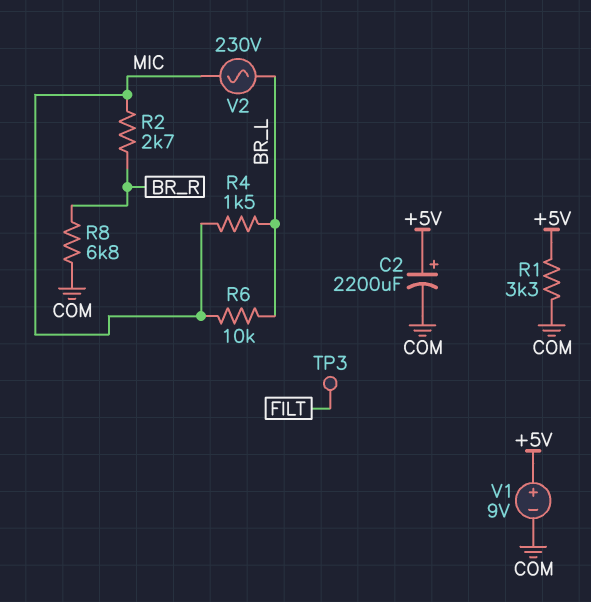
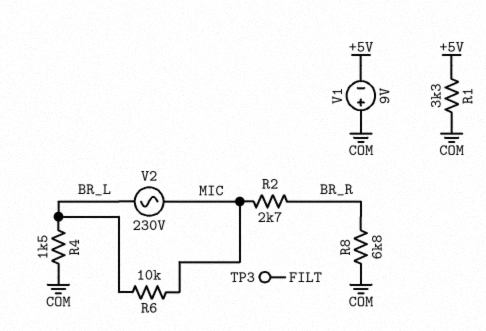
C2: 2200uF (plus +5V, minus COM) -> none
R4: 1.5k (BR_L, MIC) -> 1.5k (BR_L, COM)
V1: 9V (plus +5V, minus COM) -> 9V (plus COM, minus +5V)

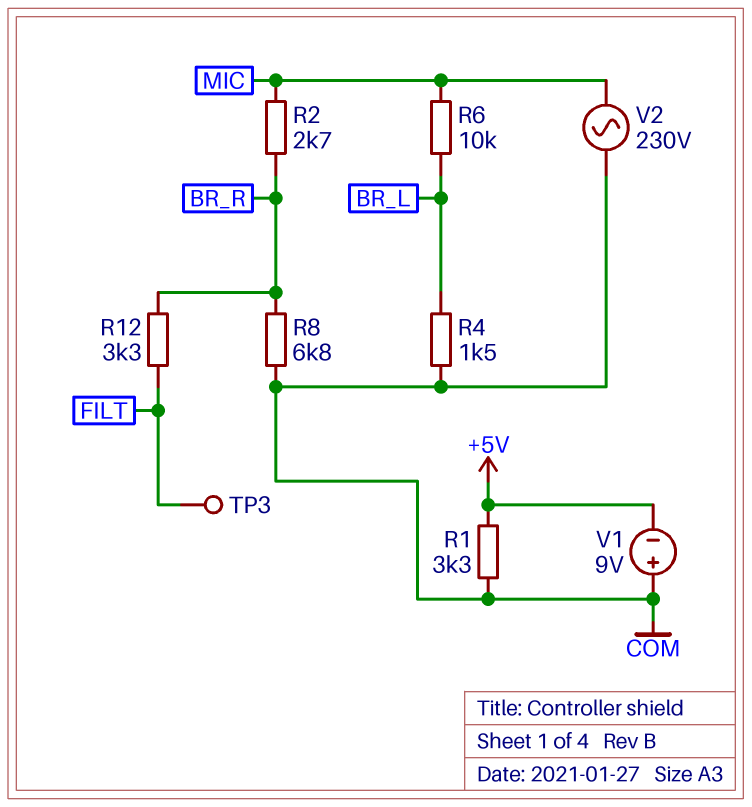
R12: none -> 3.3k (BR_R, FILT)
V2: AC 230V (BR_L, MIC) -> AC 230V (COM, MIC)

